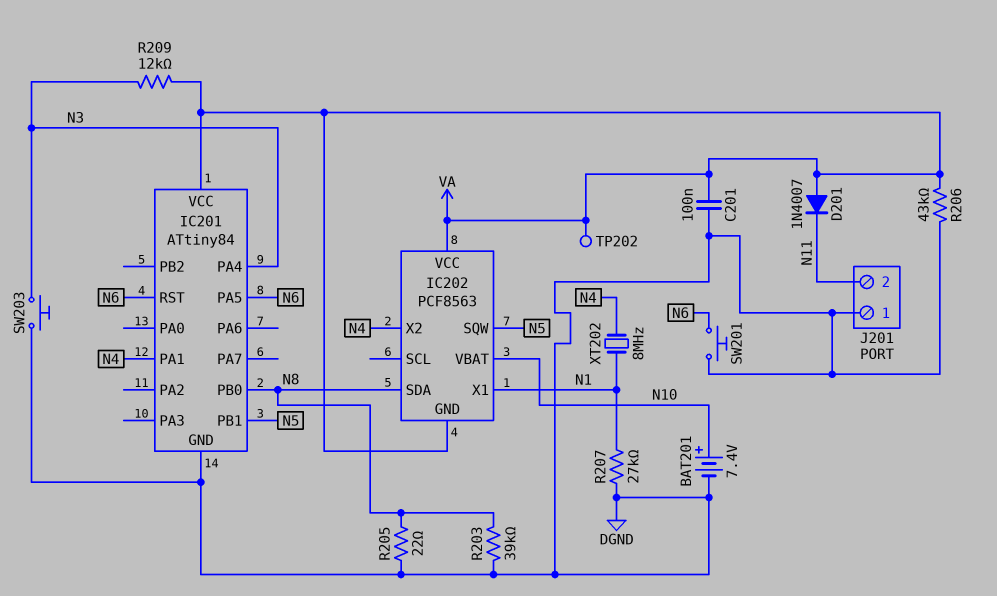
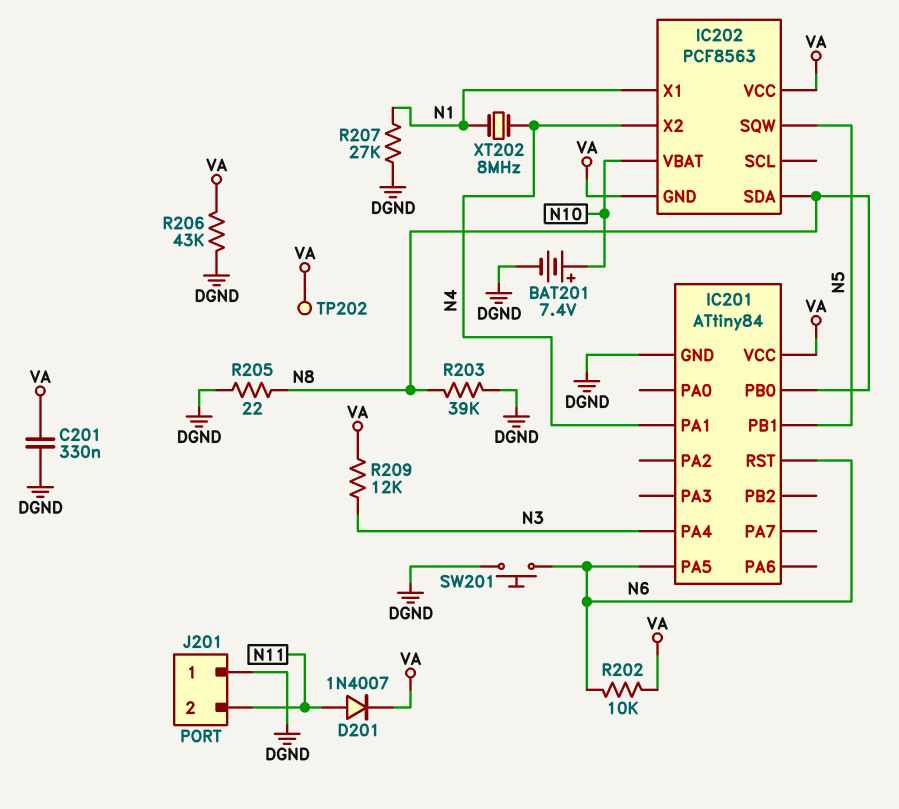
C201: 100nF (DGND, VA) -> 330nF (DGND, VA)
D201: diode 1N4007 (A VA, K N11) -> diode 1N4007 (A N11, K VA)
R202: none -> 10k (N6, VA)
SW203: button (DGND, N3) -> none

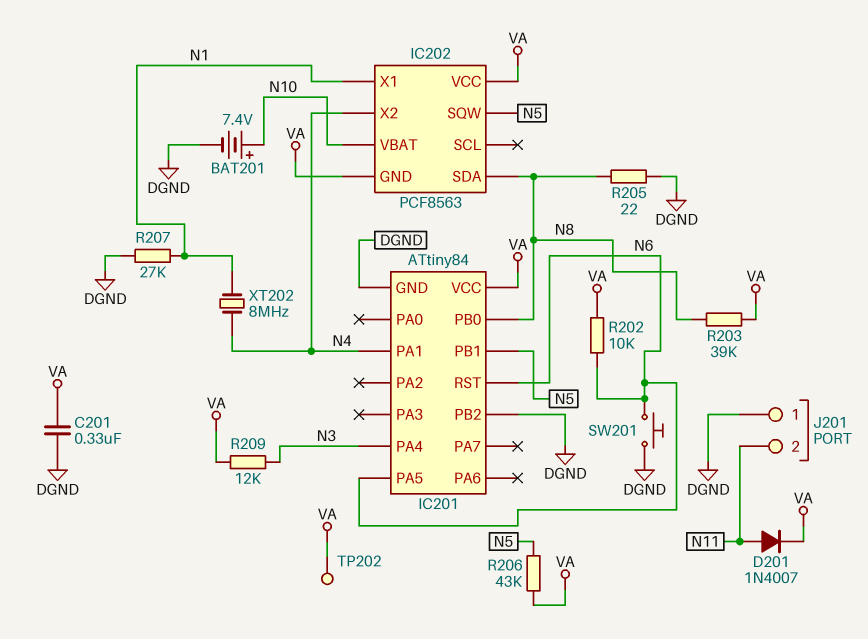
IC201 pin PB2: none -> DGND
R203: 39k (DGND, N8) -> 39k (N8, VA)
R206: 43k (DGND, VA) -> 43k (N5, VA)

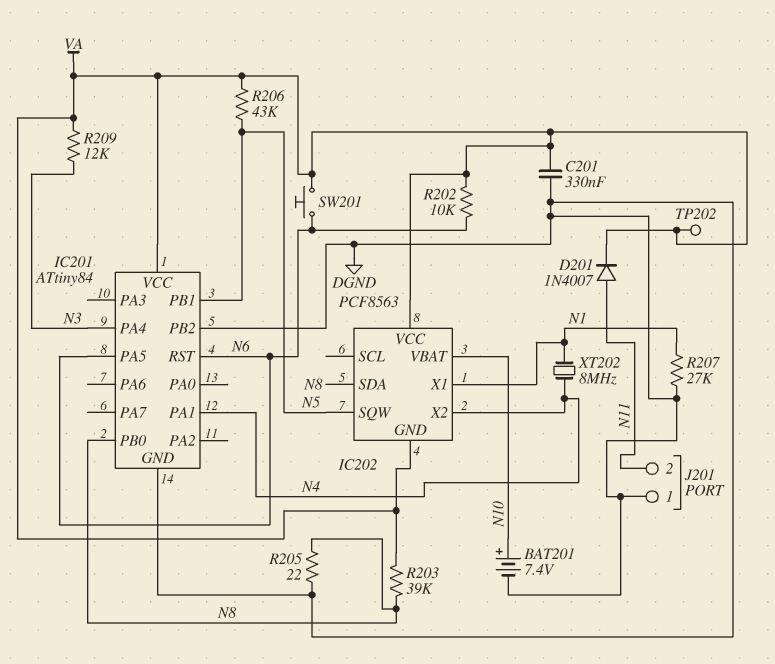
SW201: button (DGND, N6) -> button (N6, VA)

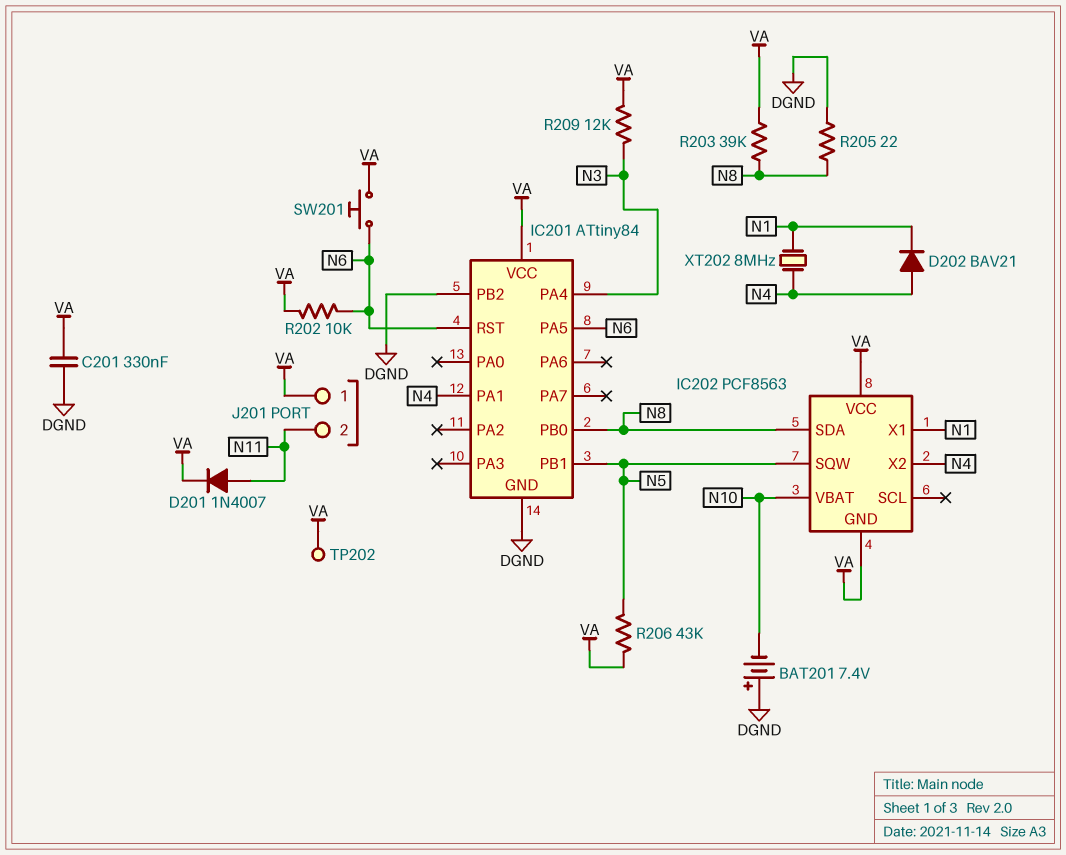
BAT201: 7.4V (plus N10, minus DGND) -> 7.4V (plus DGND, minus N10)
D202: none -> diode BAV21 (A N4, K N1)
J201 pin 1: DGND -> VA
R207: 27k (DGND, N1) -> none

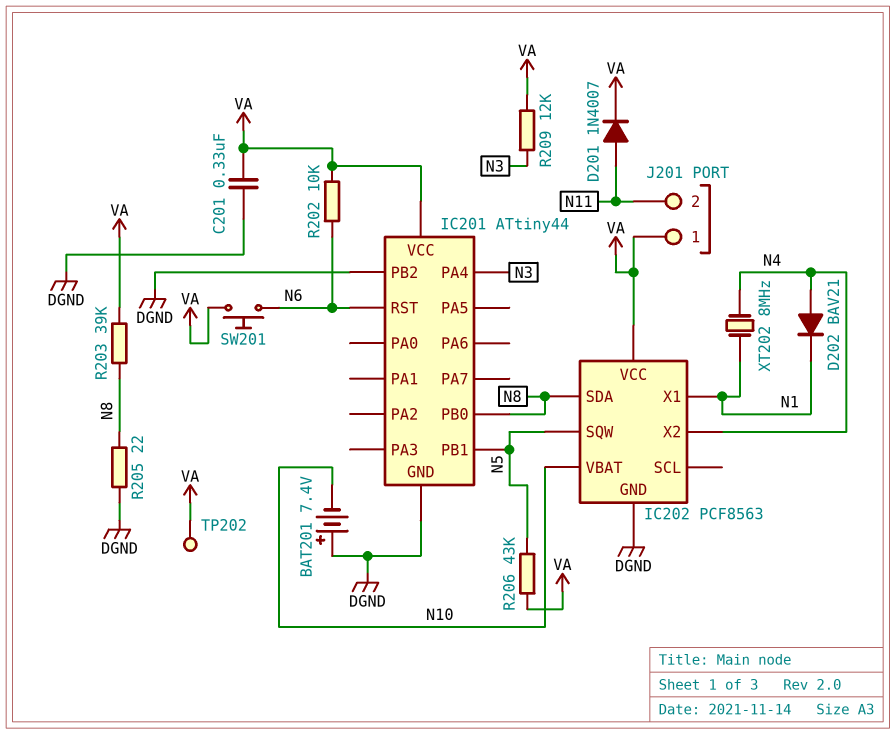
IC201: ATtiny84 -> ATtiny44
IC201 pin PA1: N4 -> none
IC201 pin PA5: N6 -> none
IC202 pin GND: VA -> DGND

